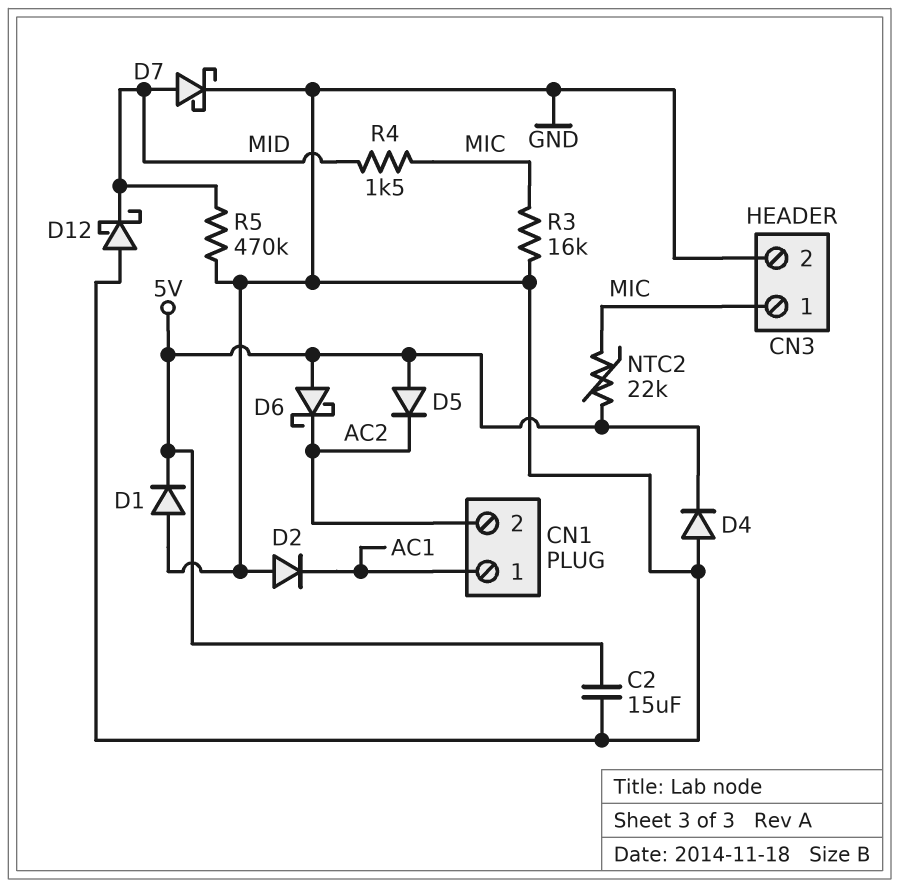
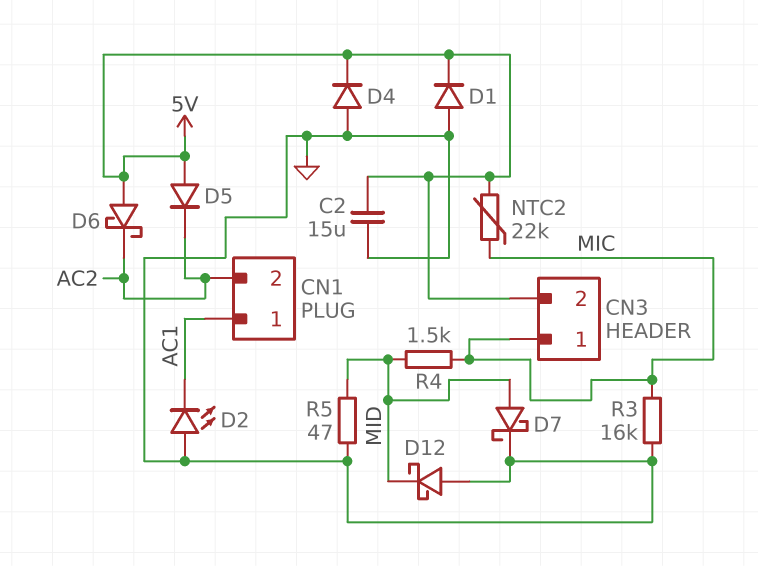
CN3 pin 2: GND -> 5V
D2: diode (A GND, K AC1) -> LED (A GND, K AC1)
R5: 470k (GND, MID) -> 47 (GND, MID)

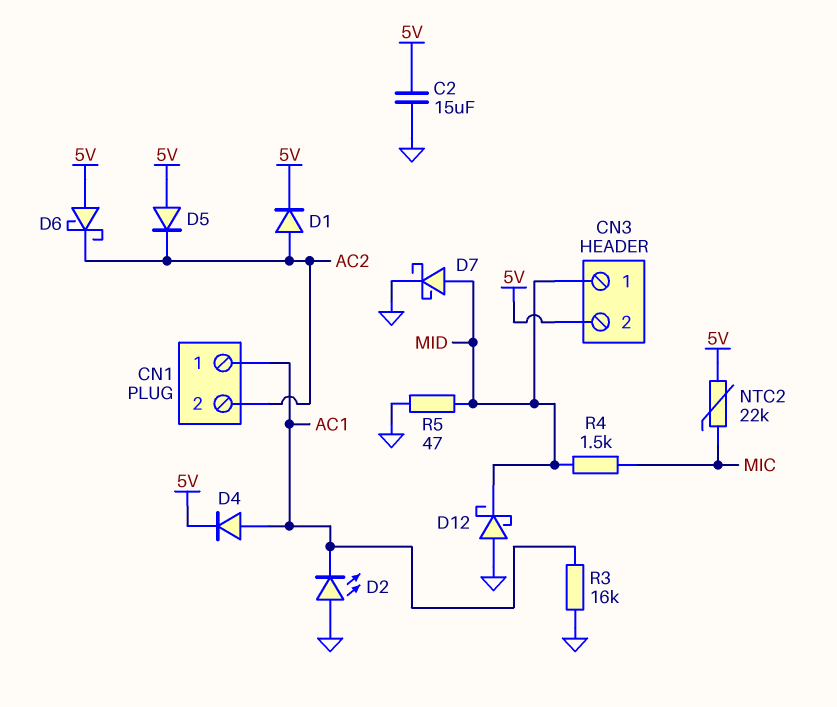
CN3 pin 1: MIC -> MID
D1: diode (A GND, K 5V) -> diode (A AC2, K 5V)
D4: diode (A GND, K 5V) -> diode (A AC1, K 5V)
R3: 16k (GND, MIC) -> 16k (AC1, GND)

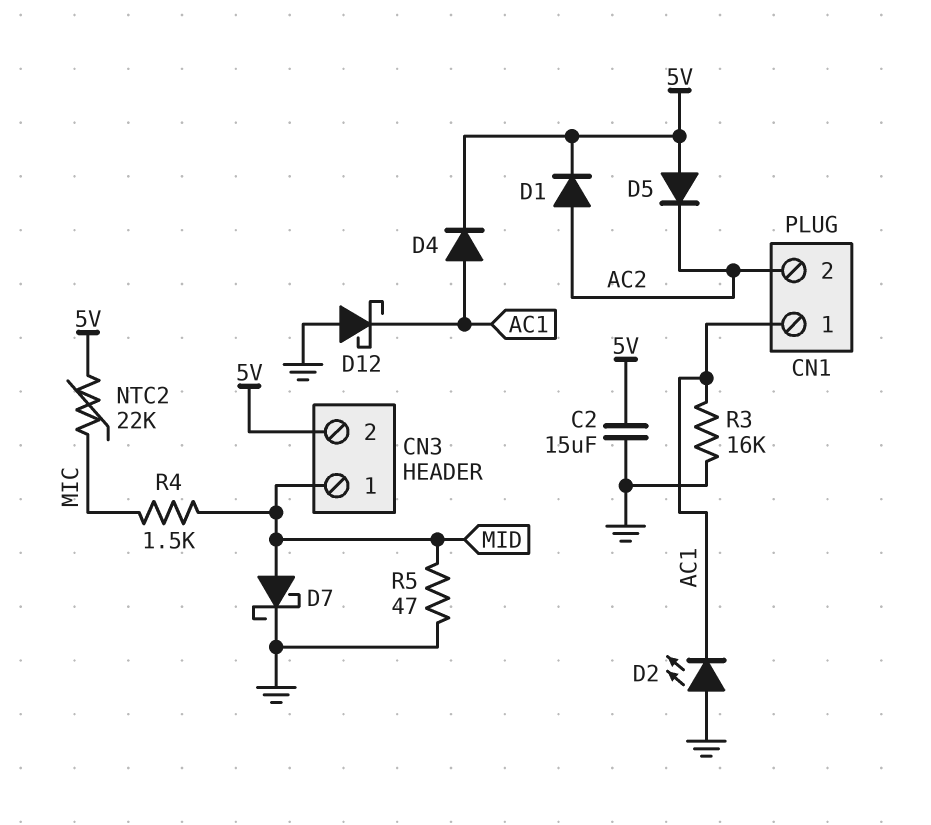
D6: schottky (A 5V, K AC2) -> none
D12: schottky (A GND, K MID) -> schottky (A GND, K AC1)

